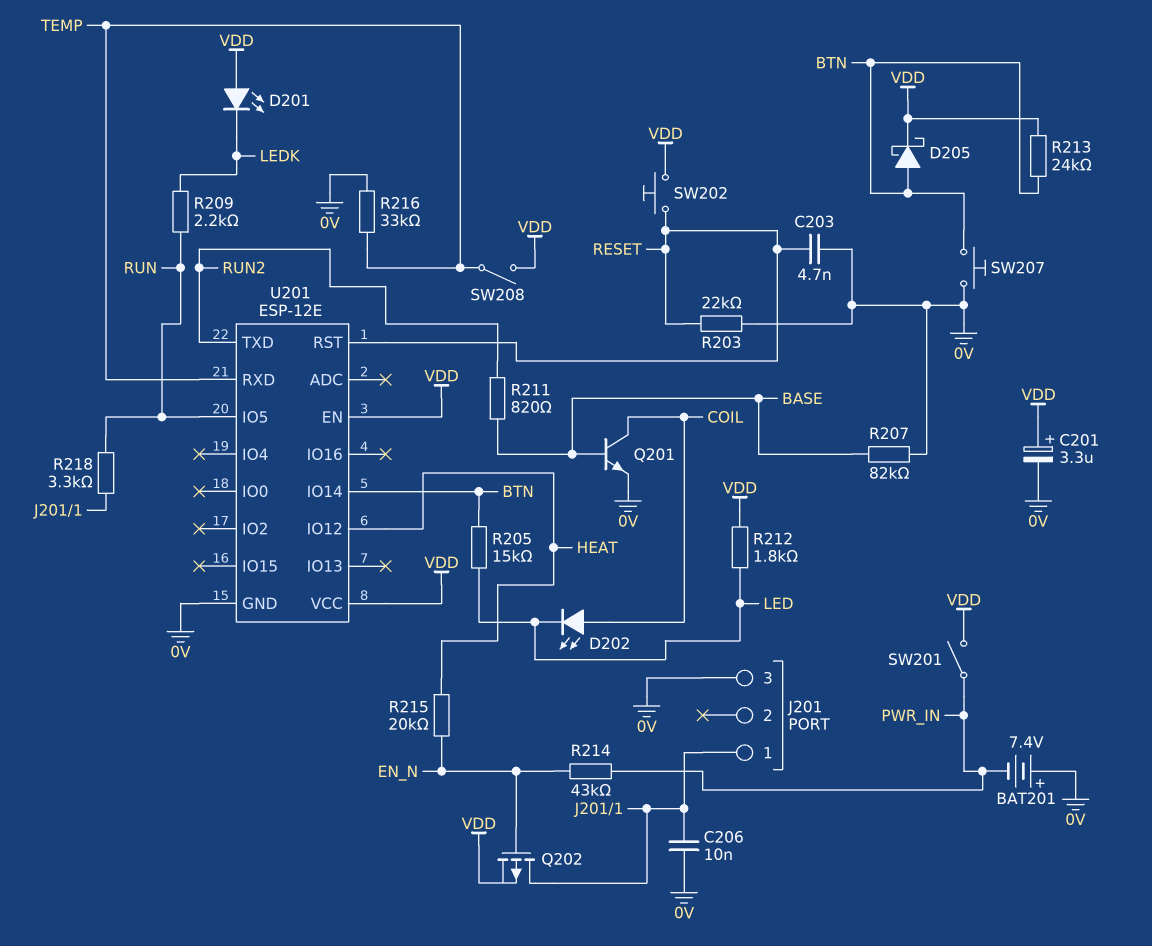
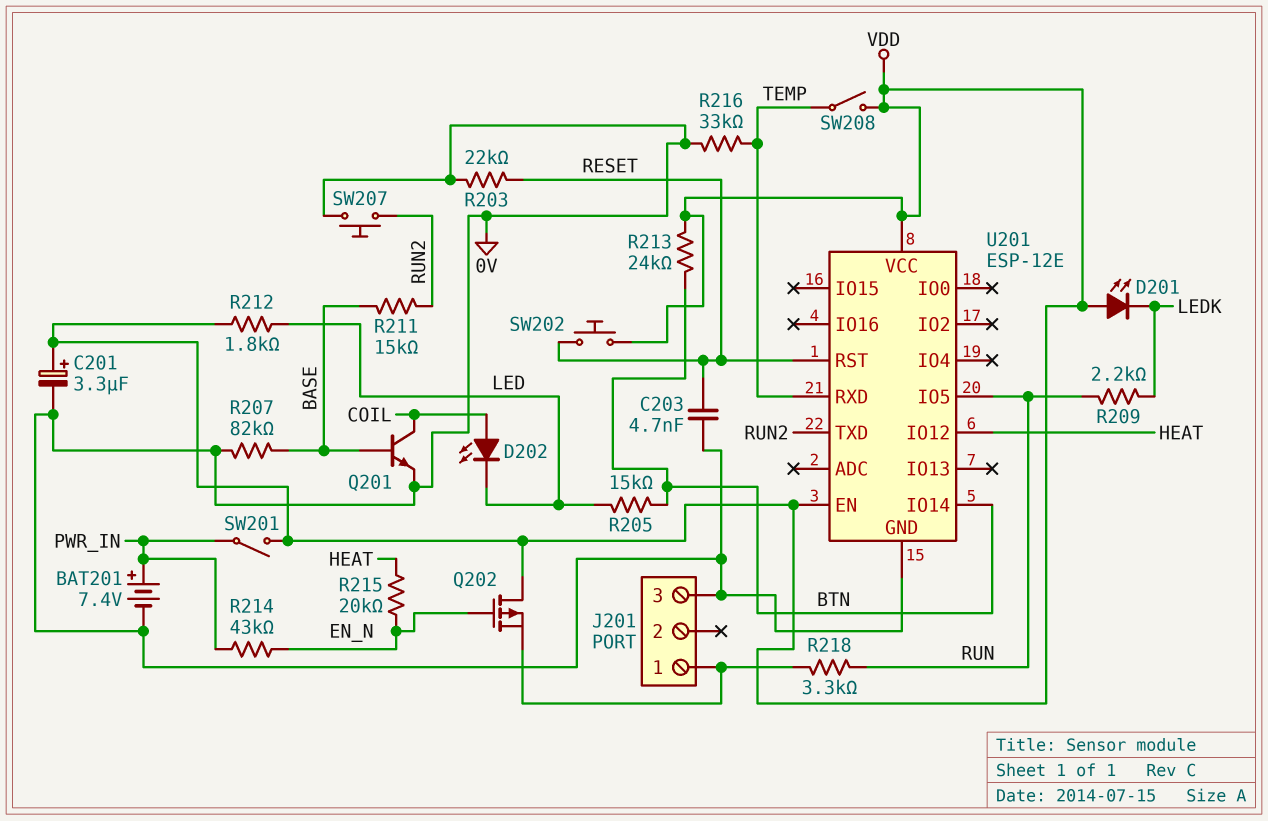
BAT201: 7.4V (plus 0V, minus PWR_IN) -> 7.4V (plus PWR_IN, minus 0V)
C206: 10nF (0V, J201/1) -> none
D205: schottky (A BTN, K VDD) -> none
Q202: PMOS (G EN_N, D J201/1, S VDD) -> PMOS (G EN_N, D VDD, S J201/1)
R211: 820 (BASE, RUN2) -> 15k (BASE, RUN2)
SW207: button (0V, BTN) -> button (0V, RUN2)

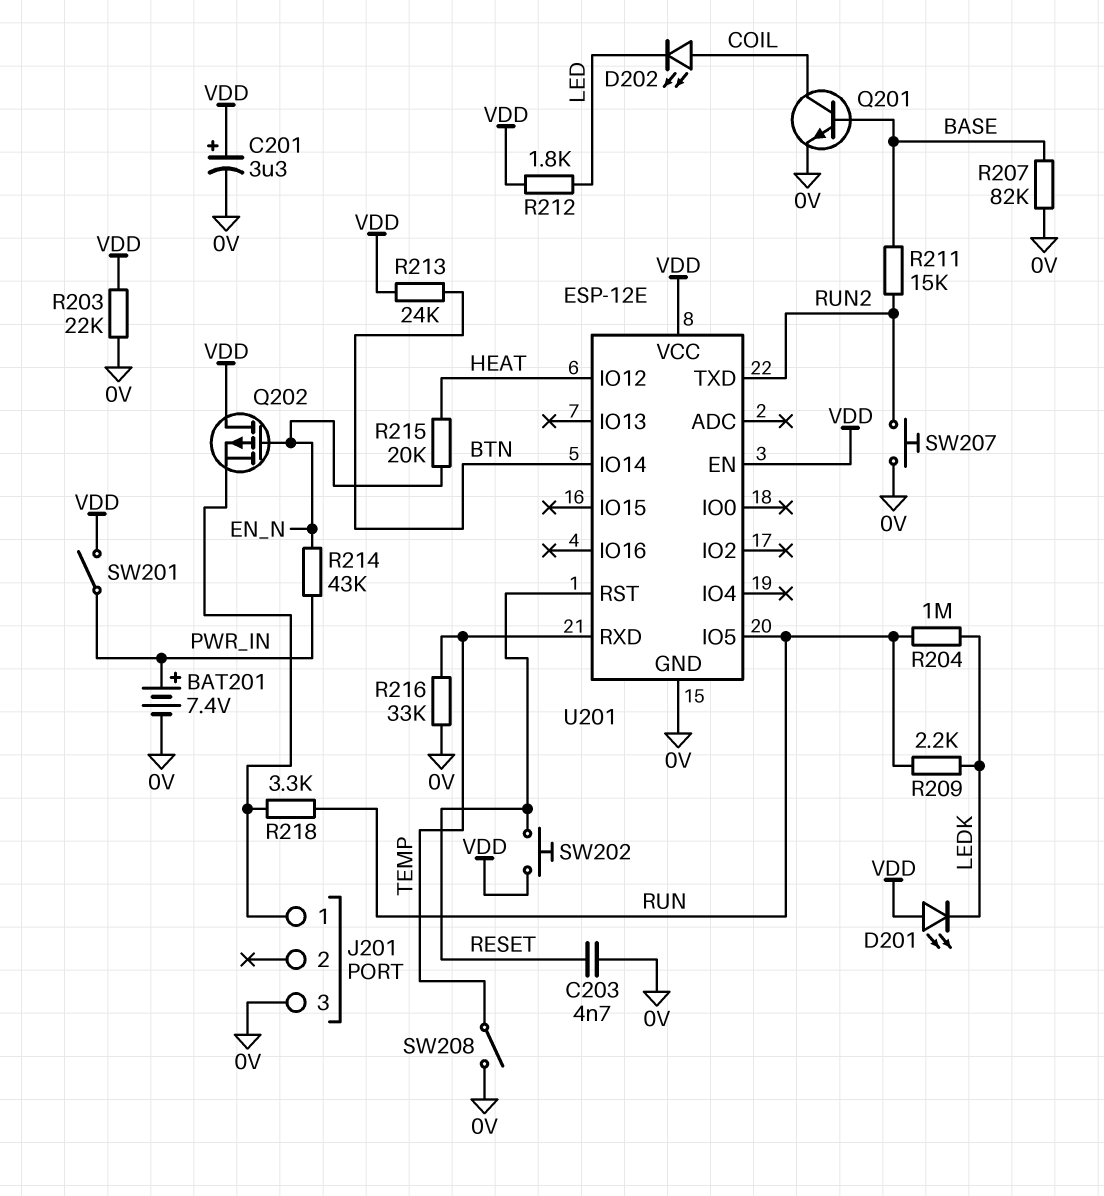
R203: 22k (0V, RESET) -> 22k (0V, VDD)
R204: none -> 1M (LEDK, RUN)
R205: 15k (BTN, LED) -> none
SW208: switch (TEMP, VDD) -> switch (0V, TEMP)

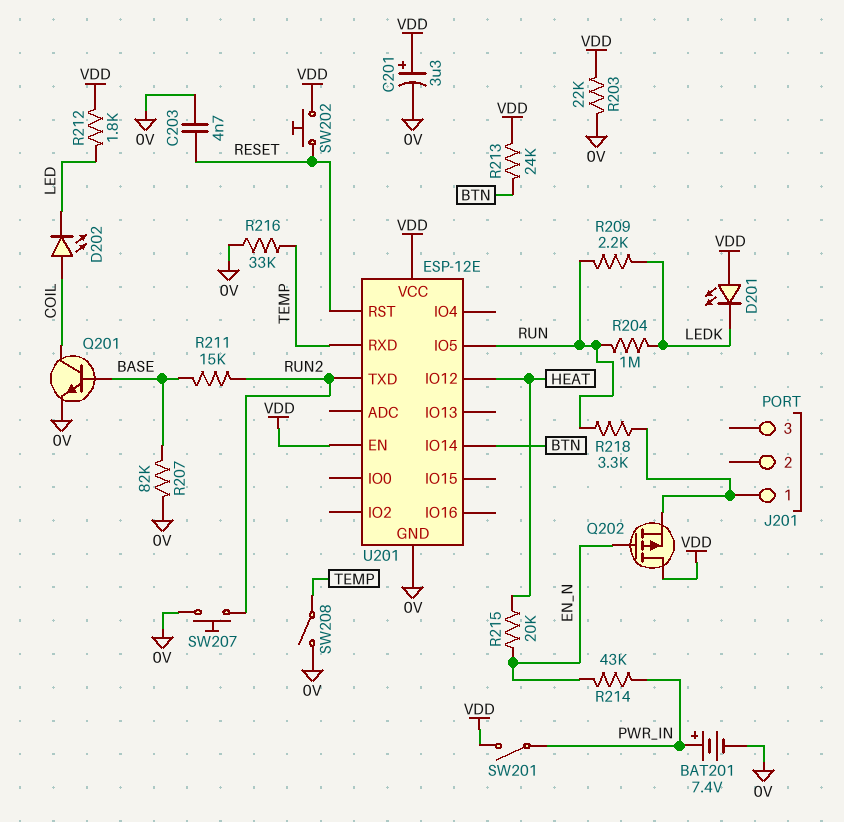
J201 pin 3: 0V -> none

